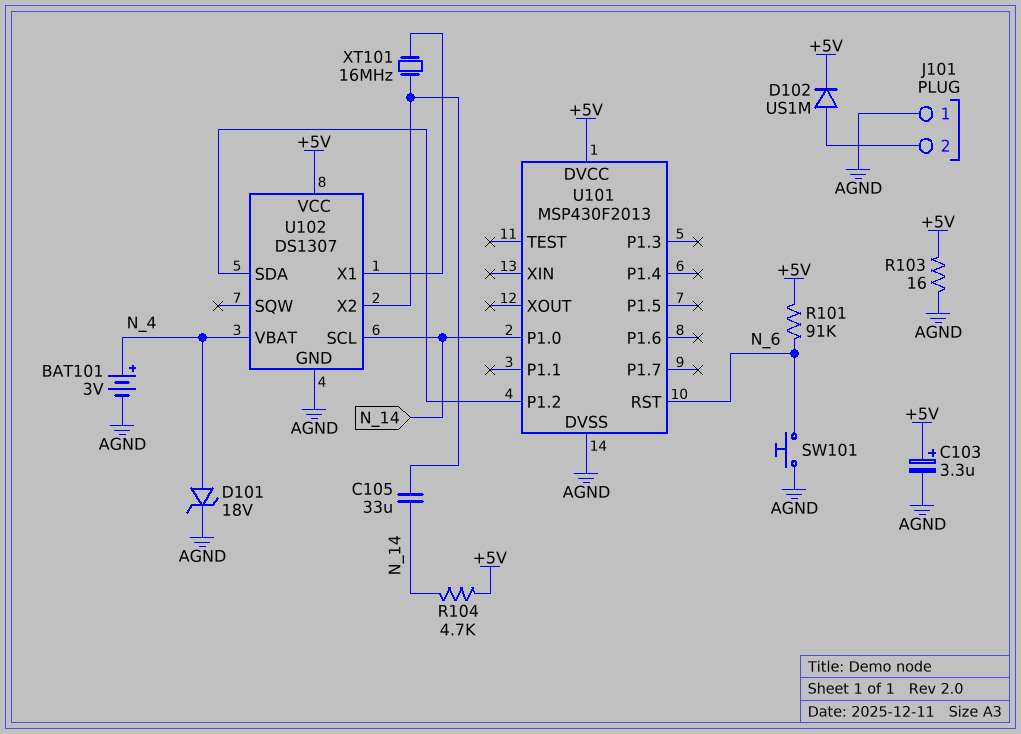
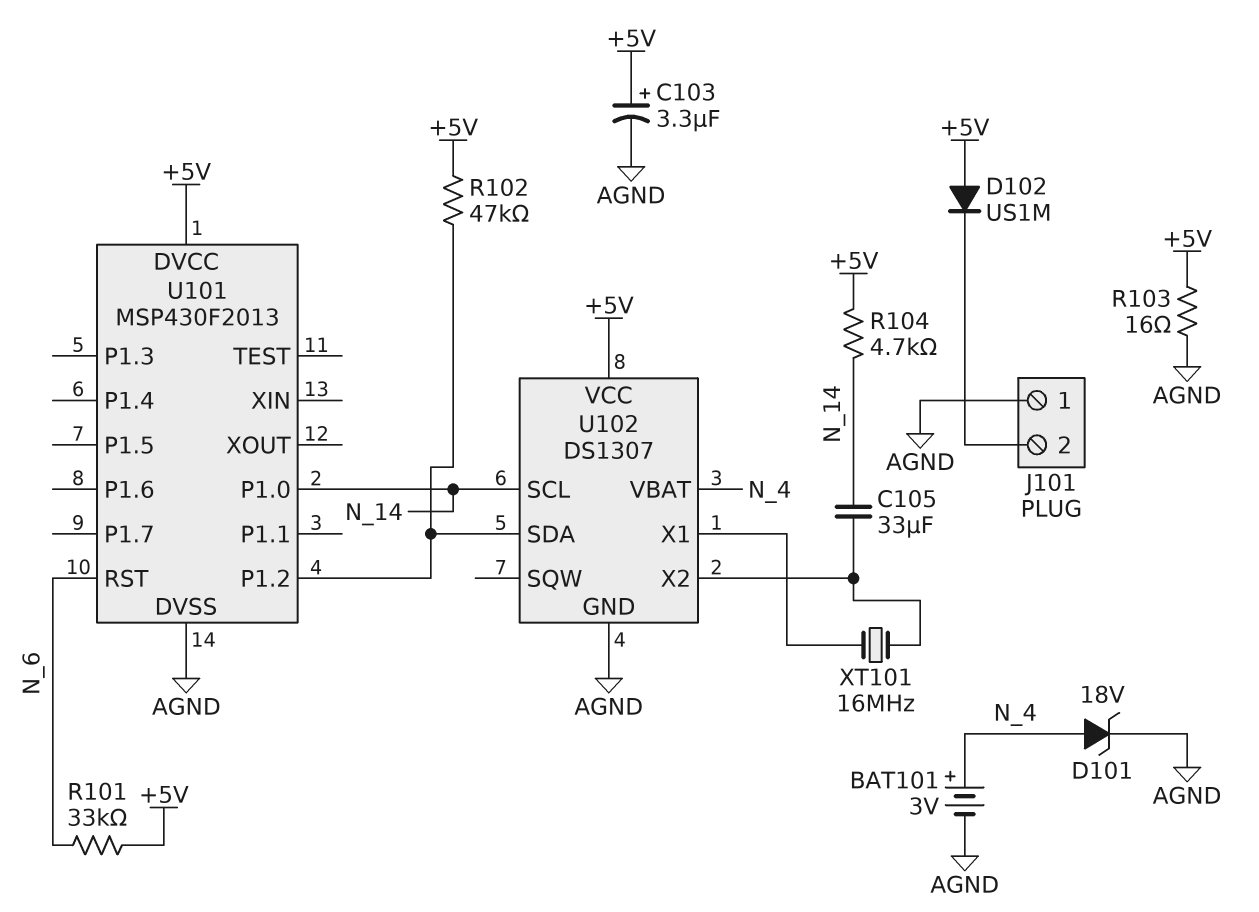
D102: diode US1M (A J101/2, K +5V) -> diode US1M (A +5V, K J101/2)
R101: 91k (+5V, N_6) -> 33k (+5V, N_6)
R102: none -> 47k (+5V, U101/P1.2)
SW101: button (AGND, N_6) -> none

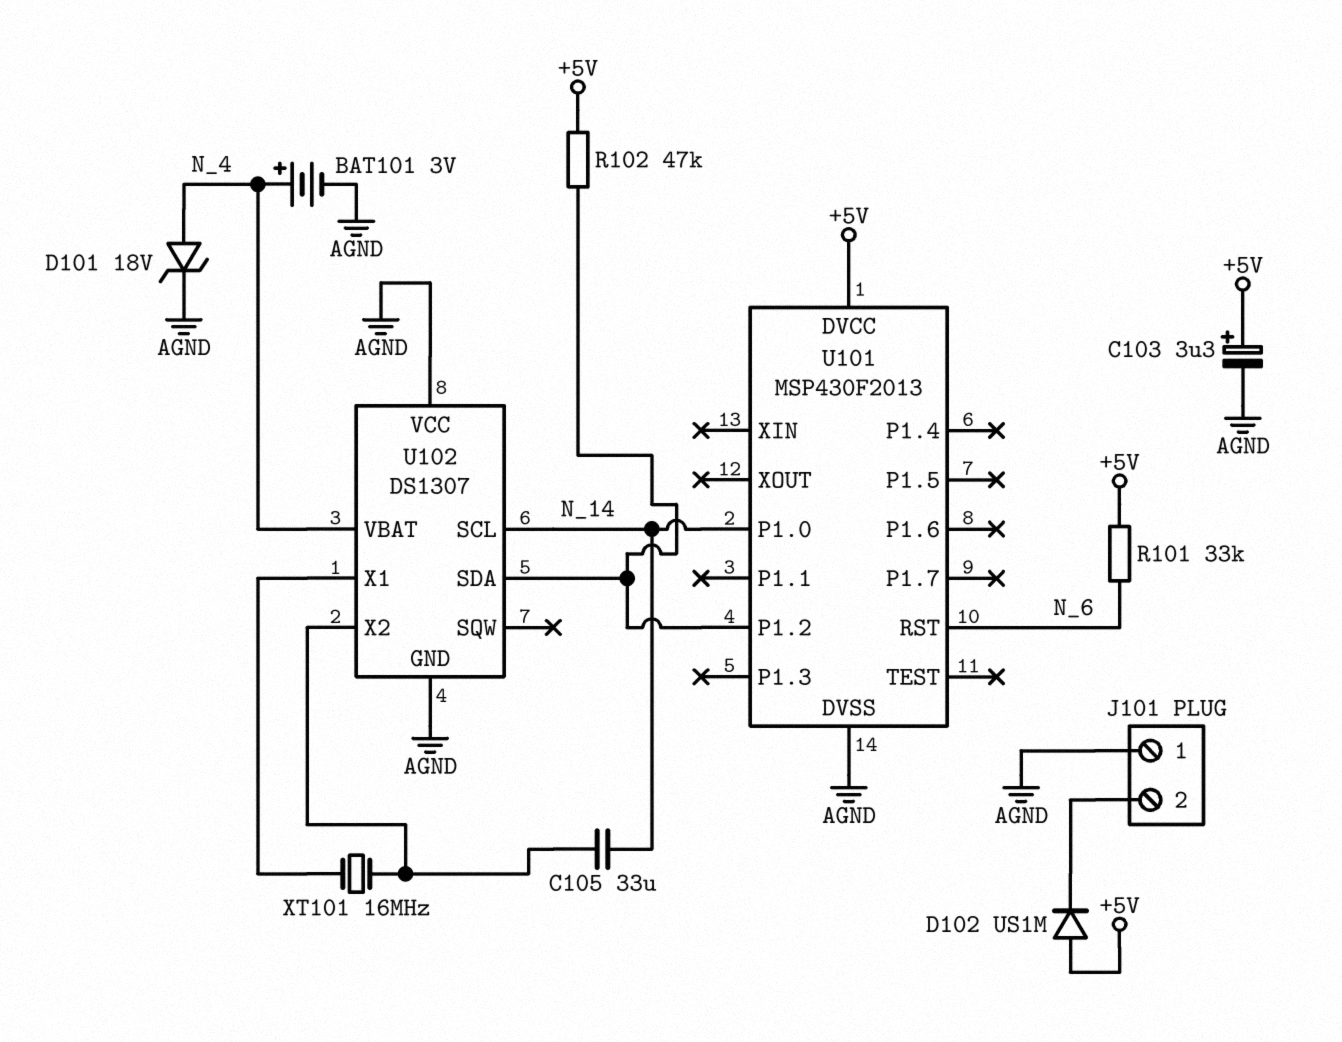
R103: 16 (+5V, AGND) -> none
R104: 4.7k (+5V, N_14) -> none
U102 pin VCC: +5V -> AGND

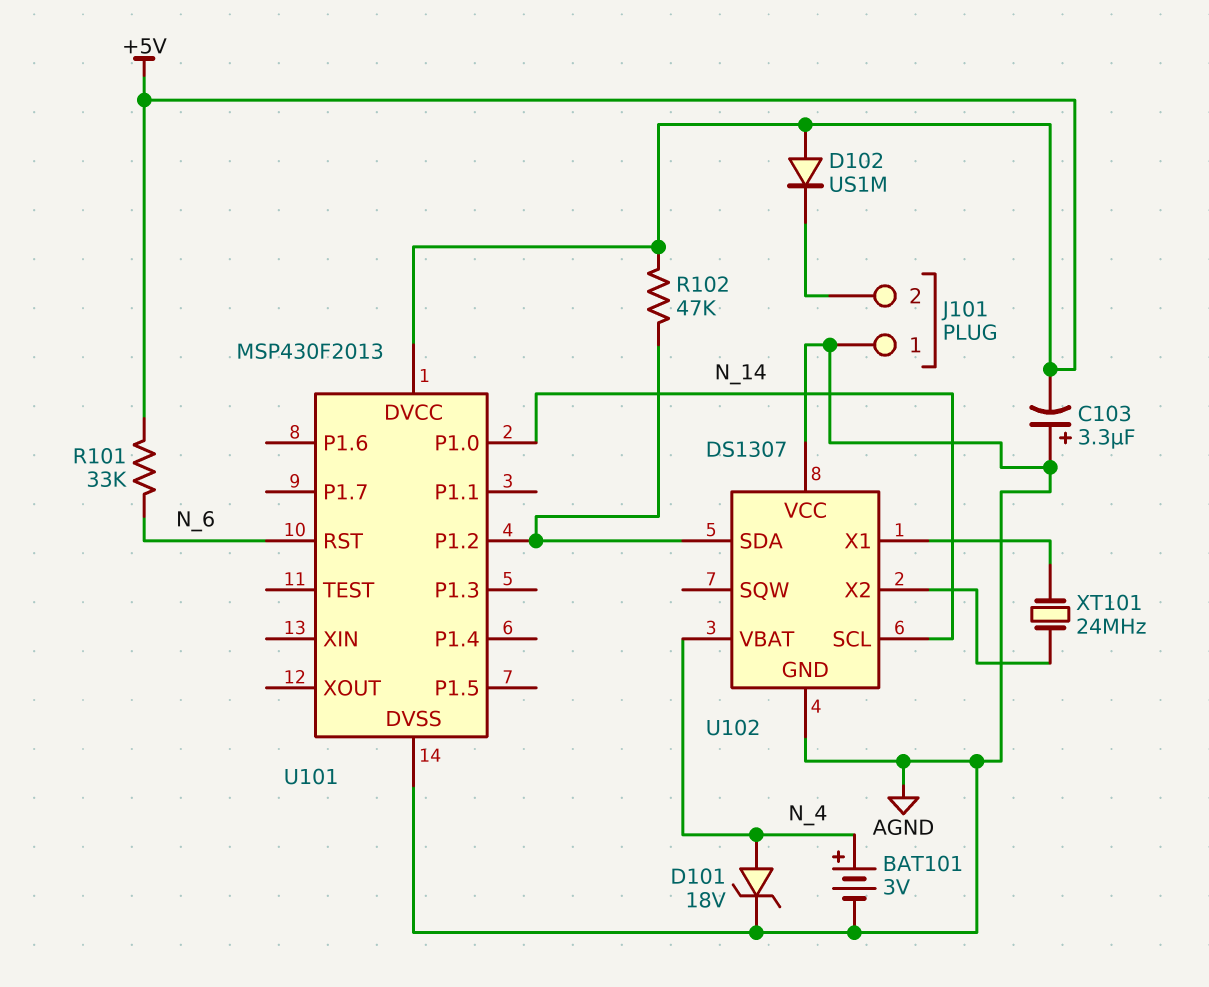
C103: 3.3uF (plus +5V, minus AGND) -> 3.3uF (plus AGND, minus +5V)
C105: 33uF (N_14, U102/X2) -> none
XT101: 16MHz (U102/X1, U102/X2) -> 24MHz (U102/X1, U102/X2)

